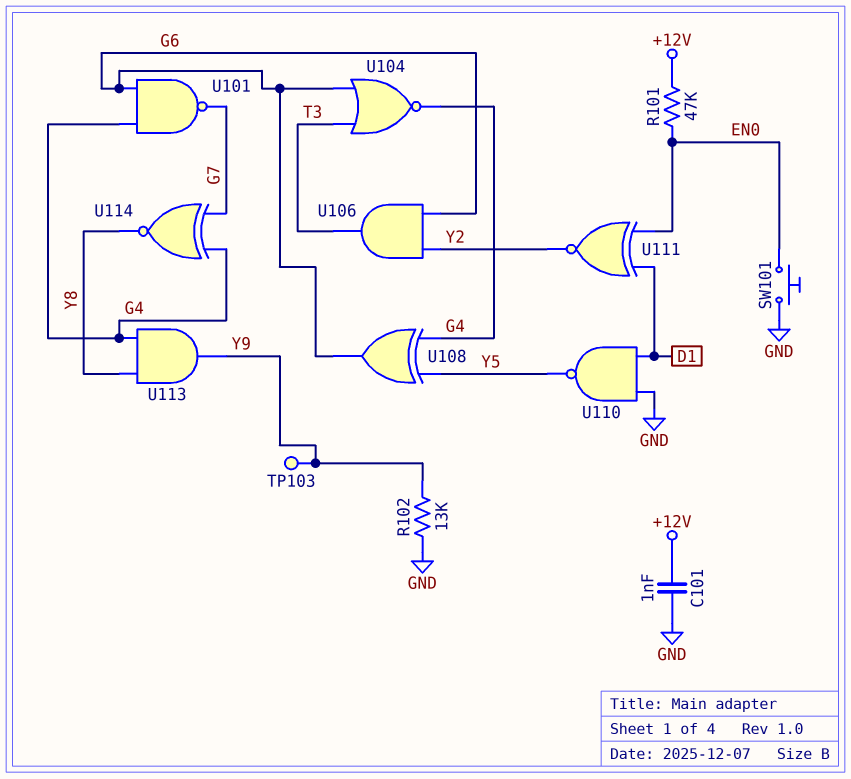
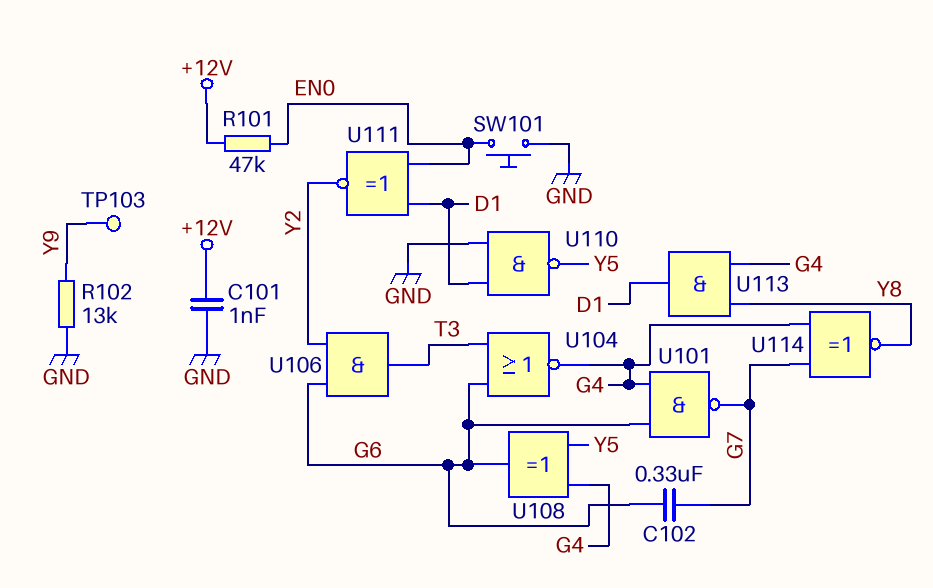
C102: none -> 330nF (G6, G7)
U113: AND (in G4, in Y8, out Y9) -> AND (in G4, in Y8, out D1)

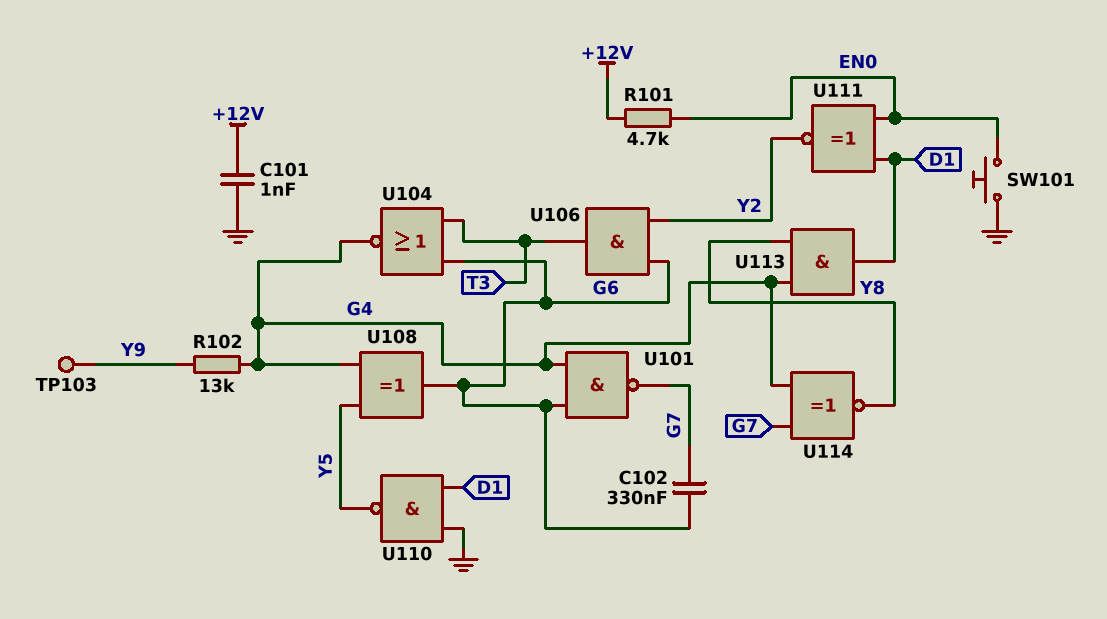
R101: 47k (+12V, EN0) -> 4.7k (+12V, EN0)
R102: 13k (GND, Y9) -> 13k (G4, Y9)

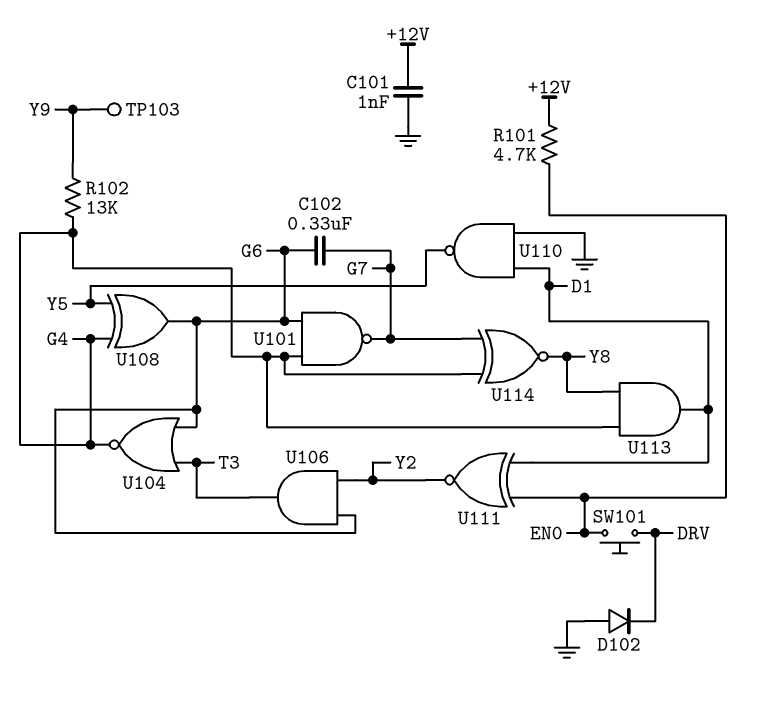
D102: none -> diode (A GND, K DRV)
SW101: button (EN0, GND) -> button (DRV, EN0)

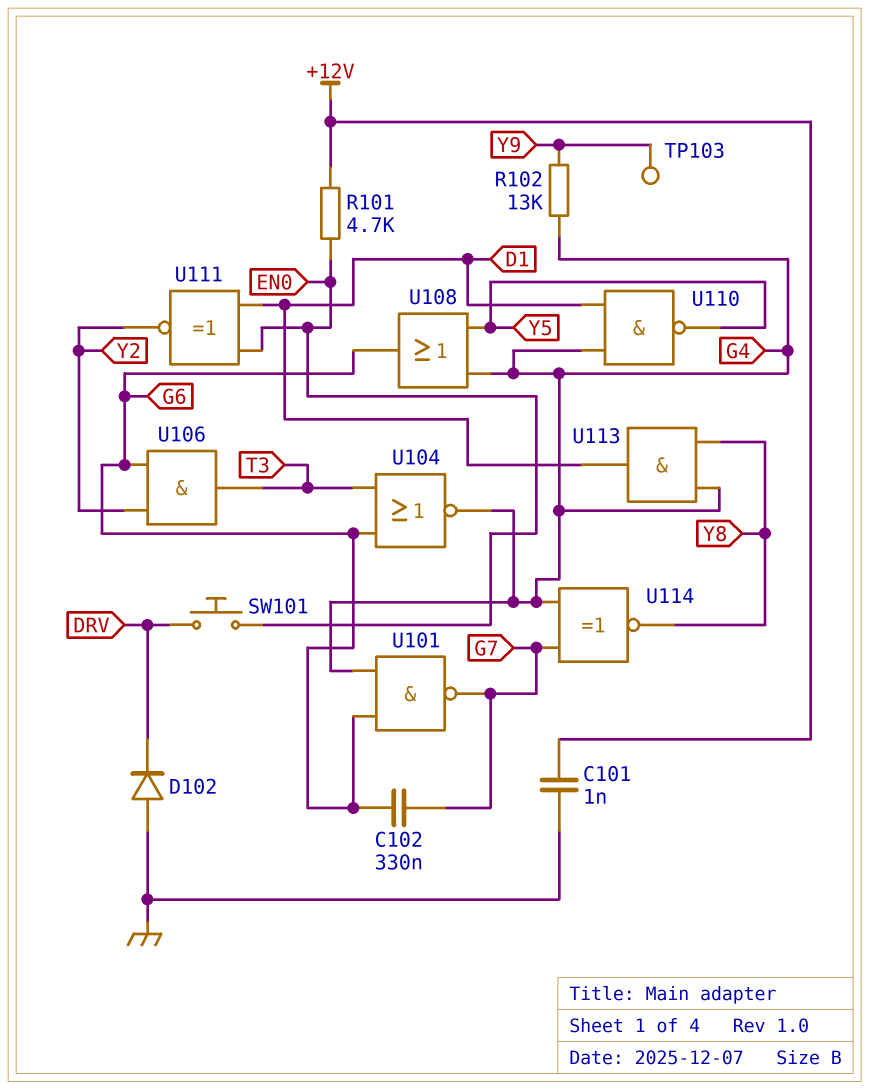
U108: XOR (in G4, in Y5, out G6) -> OR (in G4, in Y5, out G6)
U110: NAND (in D1, in GND, out Y5) -> NAND (in D1, in G4, out Y5)

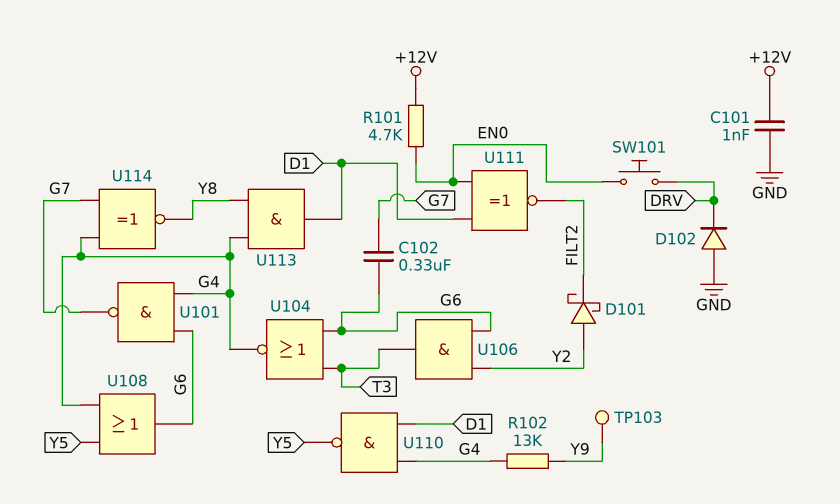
D101: none -> schottky (A Y2, K FILT2)
U111: XNOR (in D1, in EN0, out Y2) -> XNOR (in D1, in EN0, out FILT2)

